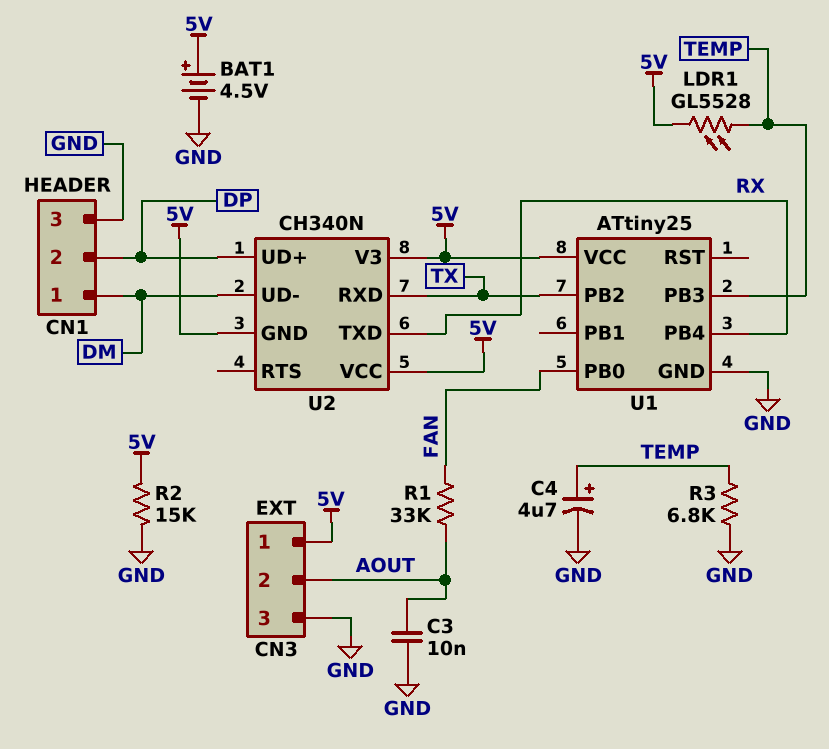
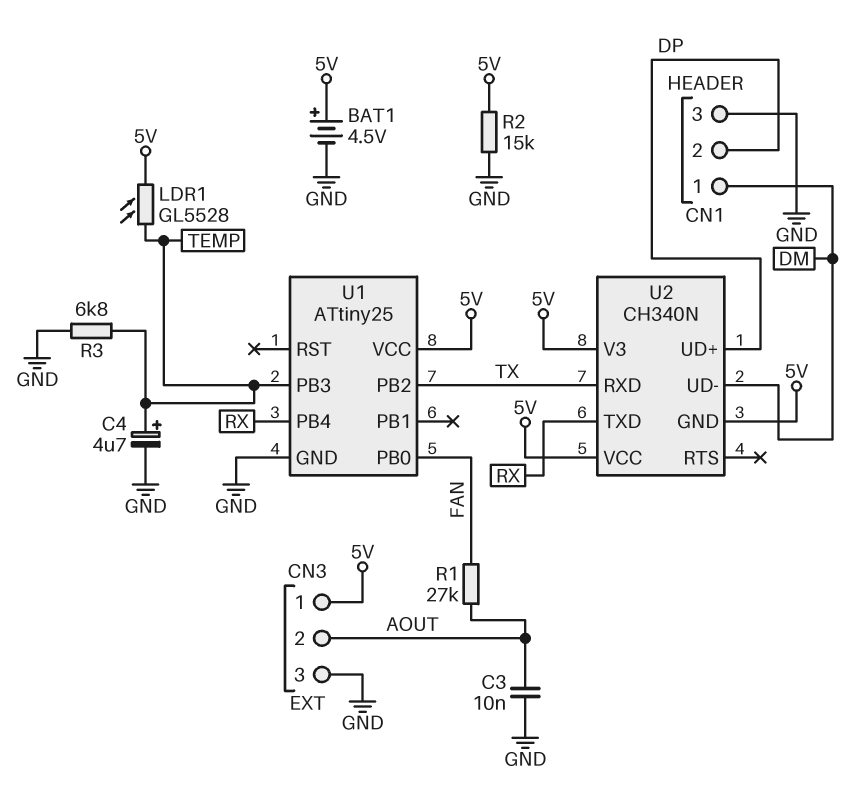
R1: 33k (AOUT, FAN) -> 27k (AOUT, FAN)

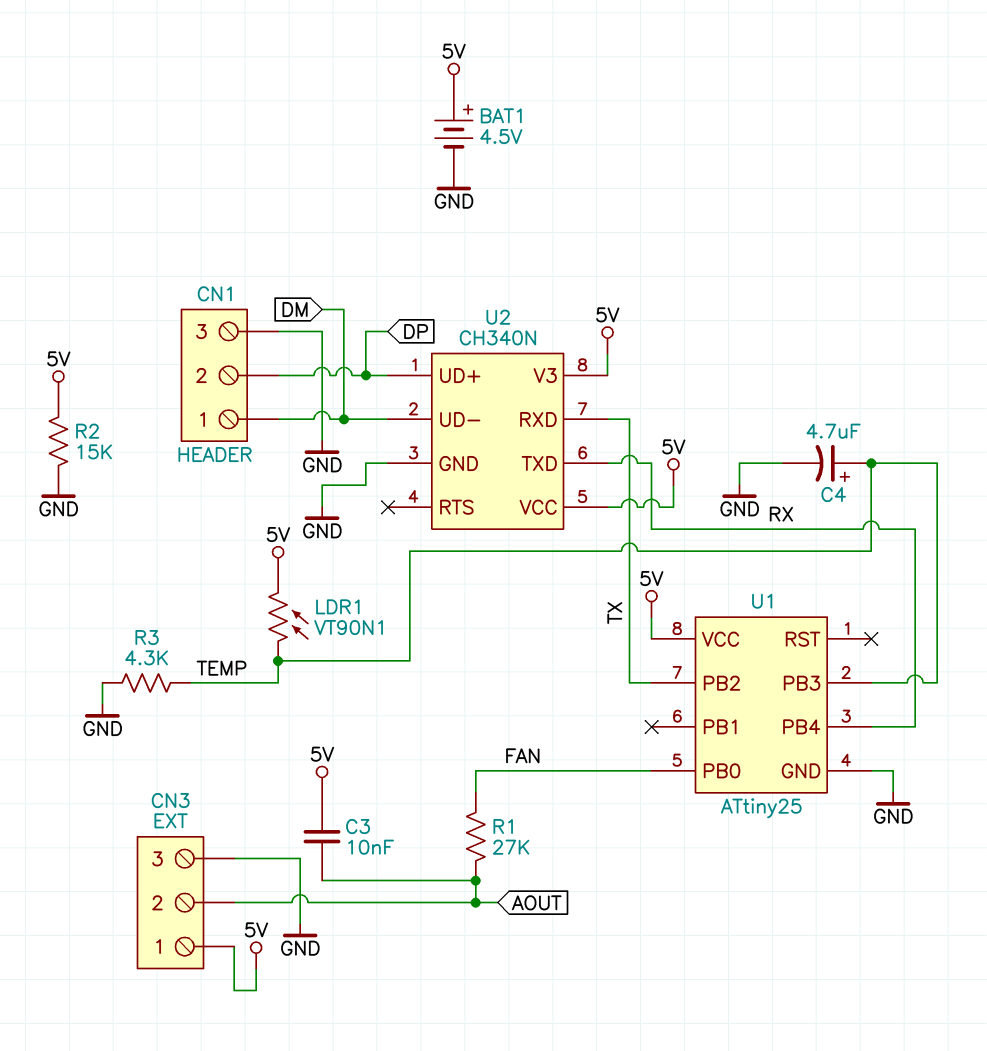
C3: 10nF (AOUT, GND) -> 10nF (5V, AOUT)
LDR1: GL5528 (5V, TEMP) -> VT90N1 (5V, TEMP)
R3: 6.8k (GND, TEMP) -> 4.3k (GND, TEMP)
U2 pin GND: 5V -> GND

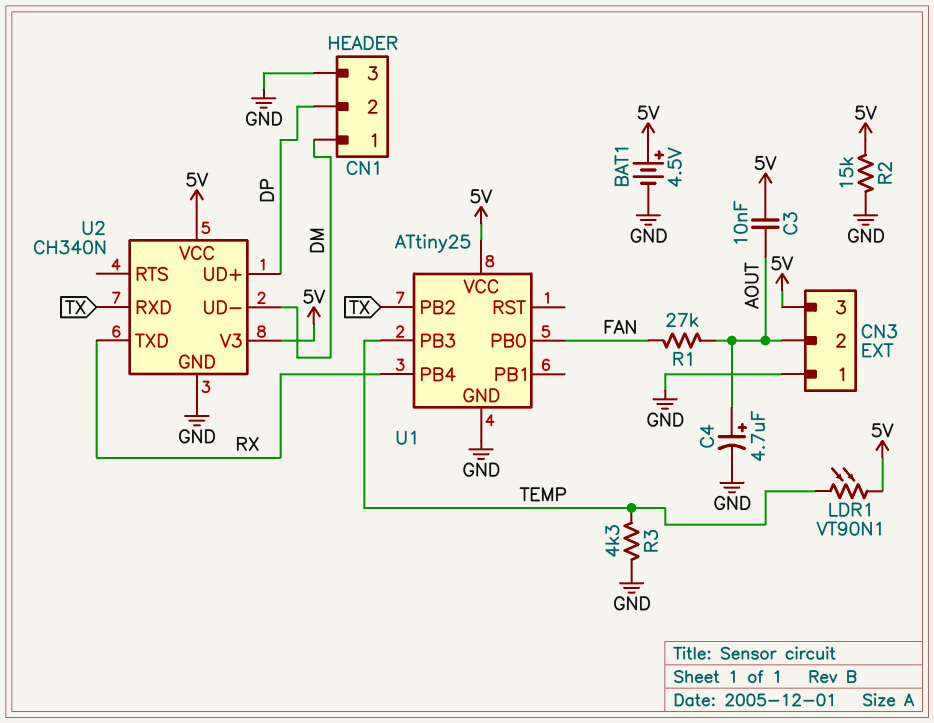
C4: 4.7uF (plus TEMP, minus GND) -> 4.7uF (plus AOUT, minus GND)
CN3 pin 1: 5V -> GND
CN3 pin 3: GND -> 5V

